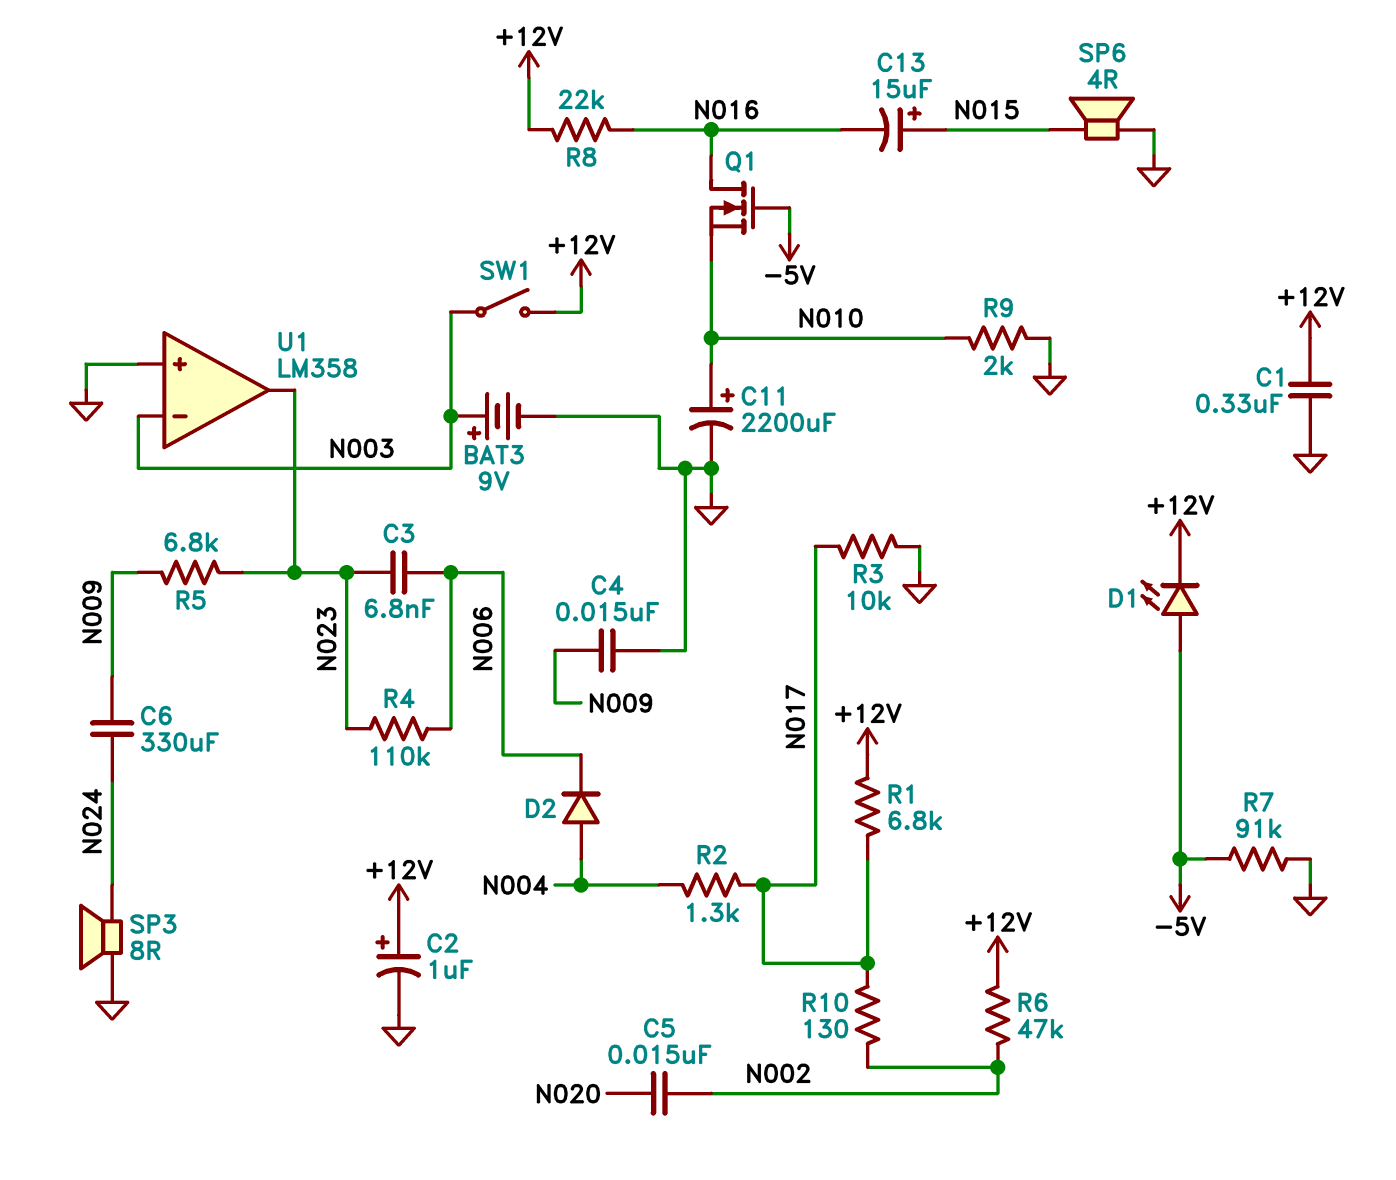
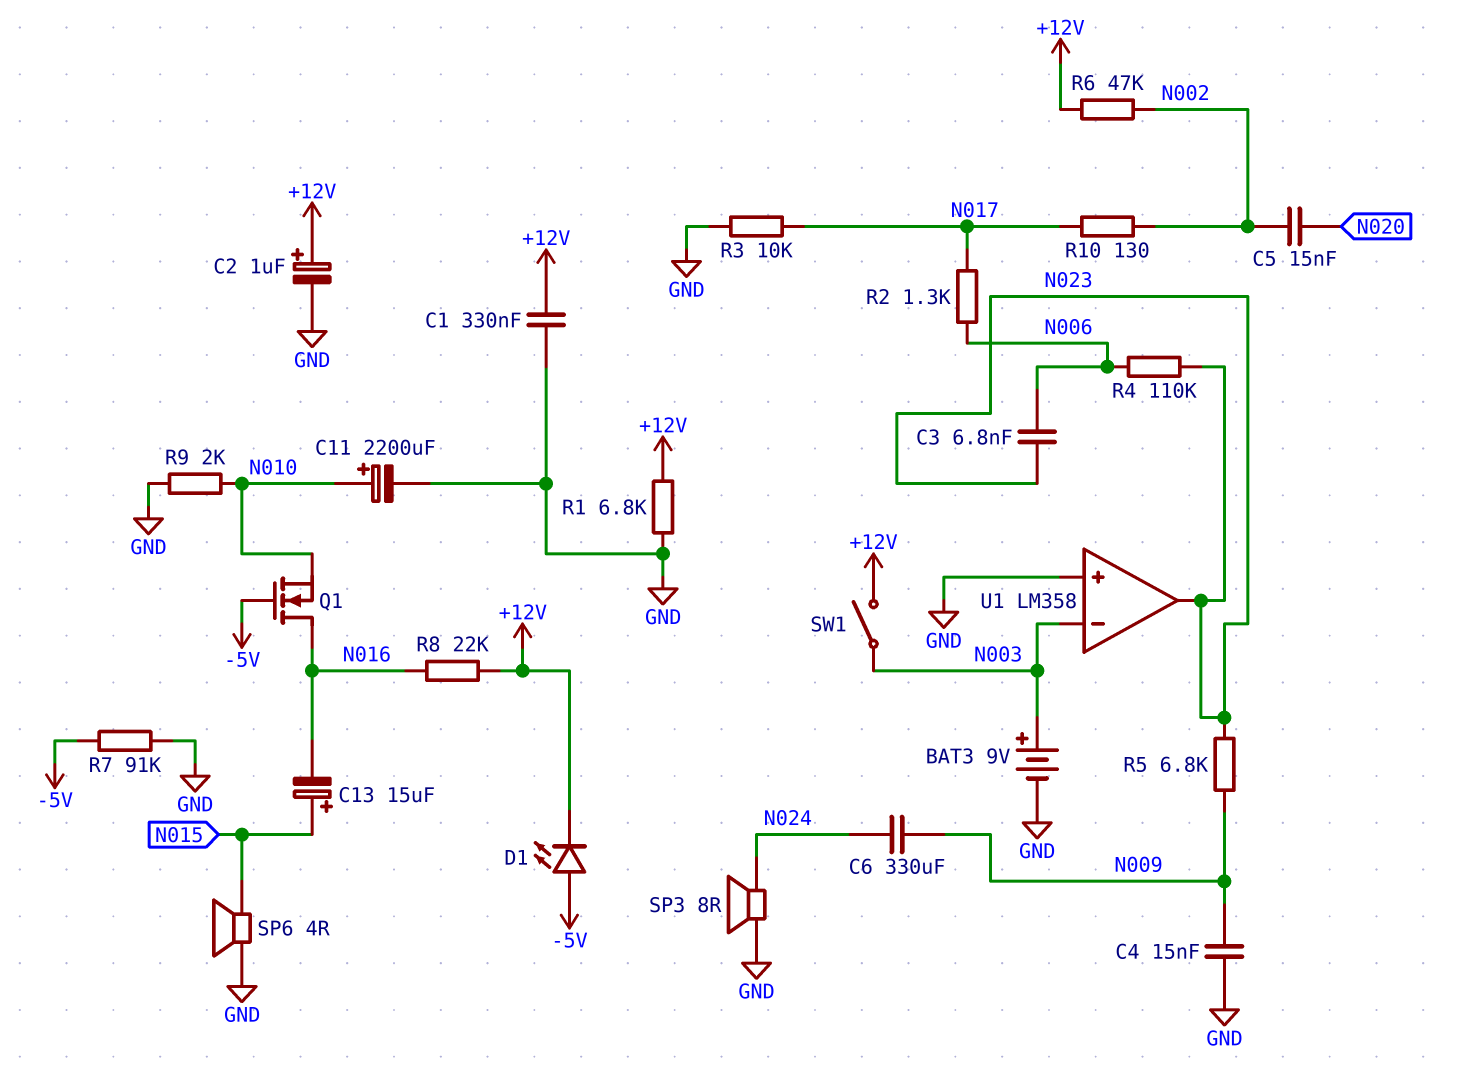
D2: diode (A N004, K N006) -> none
R1: 6.8k (+12V, N017) -> 6.8k (+12V, GND)
R2: 1.3k (N004, N017) -> 1.3k (N006, N017)

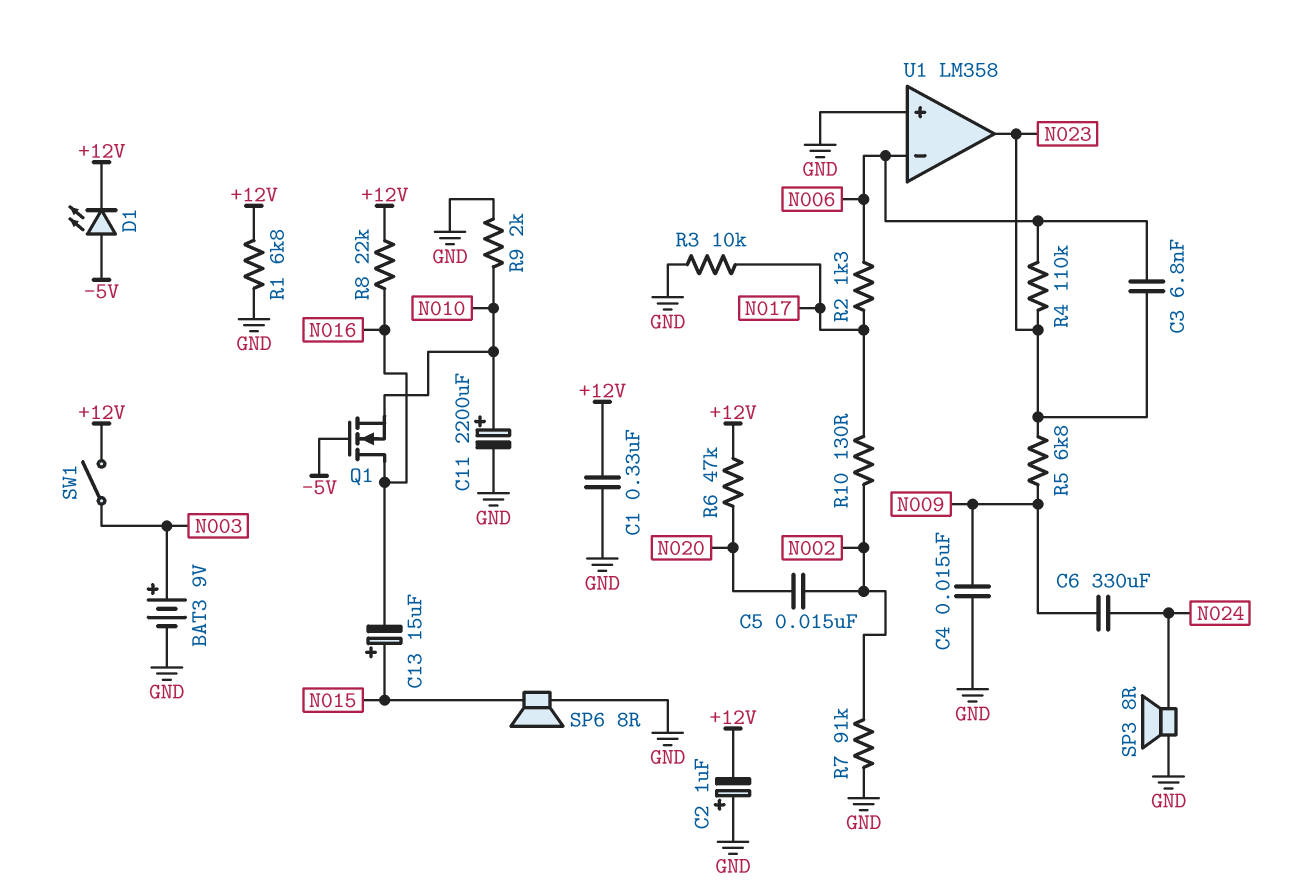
C2: 1uF (plus +12V, minus GND) -> 1uF (plus GND, minus +12V)
R6: 47k (+12V, N002) -> 47k (+12V, N020)
R7: 91k (-5V, GND) -> 91k (GND, N002)
SP6: speaker 4R (GND, N015) -> speaker 8R (GND, N015)
U1 pin in-: N003 -> N006

